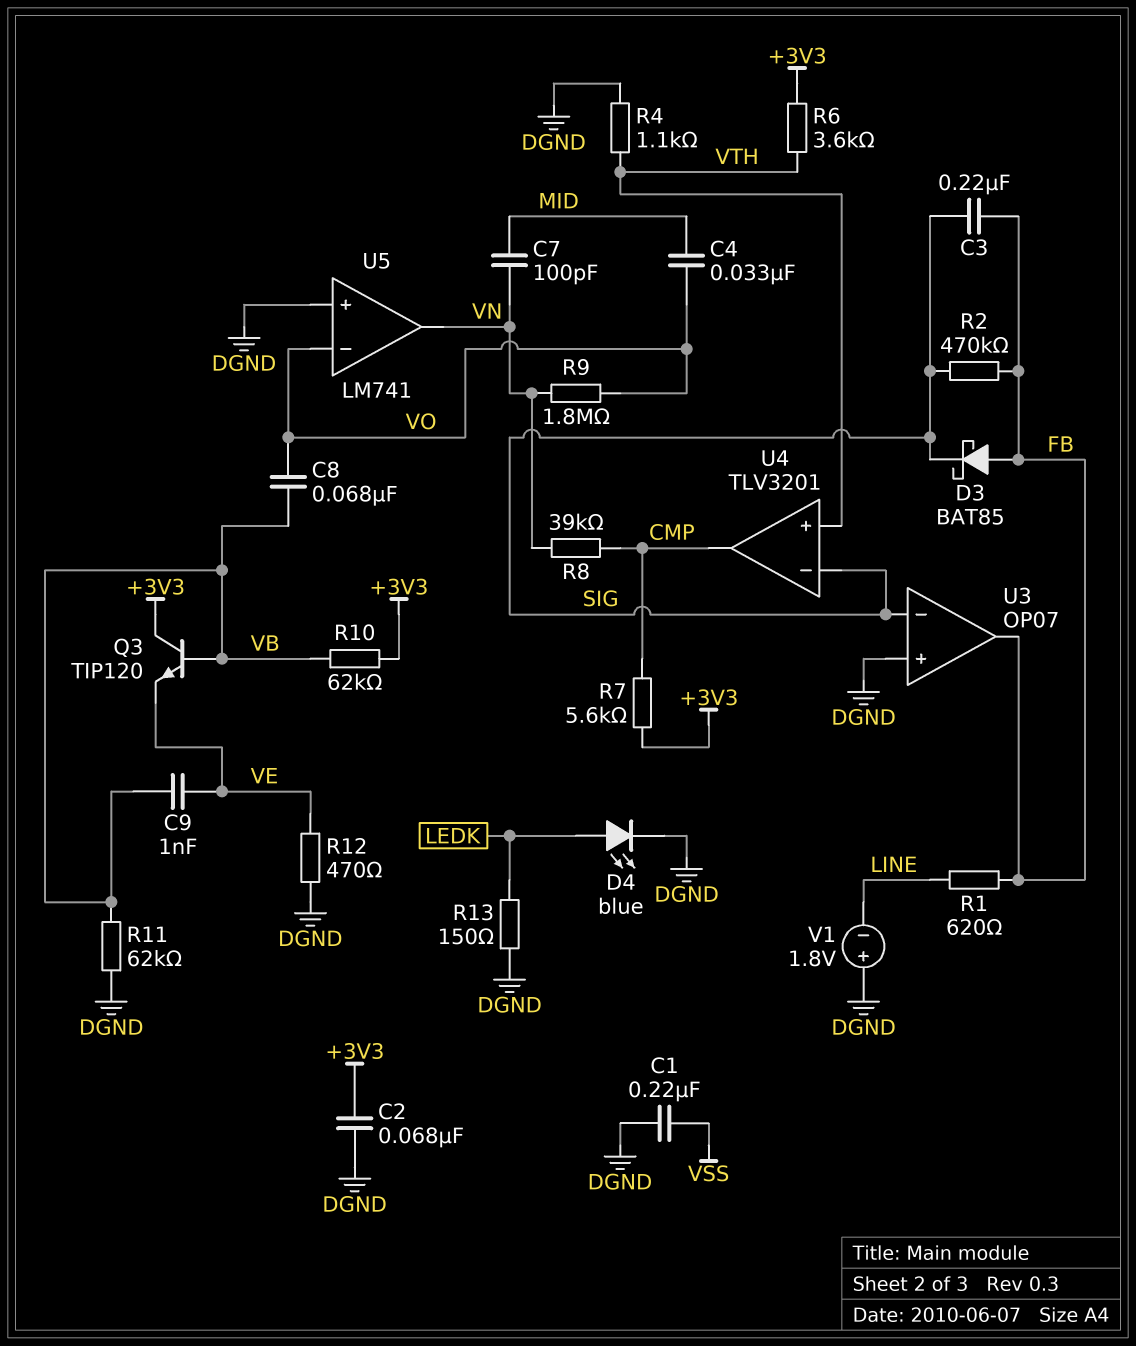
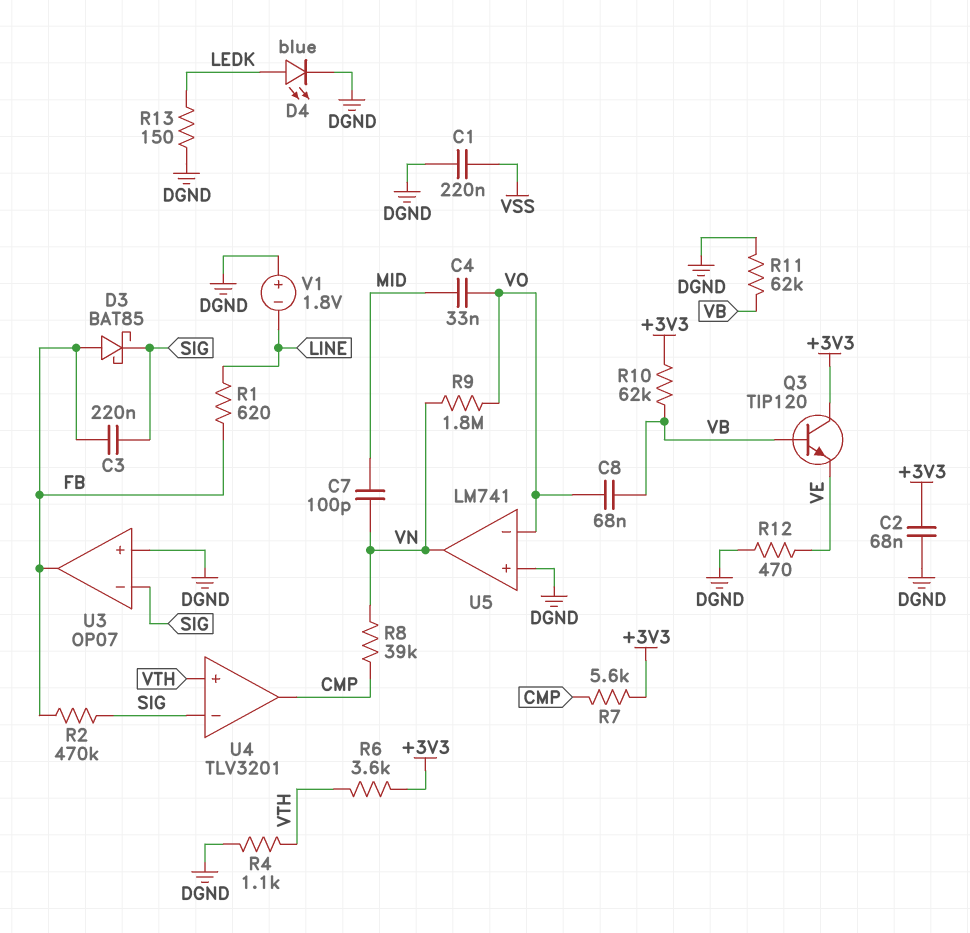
C9: 1nF (VB, VE) -> none

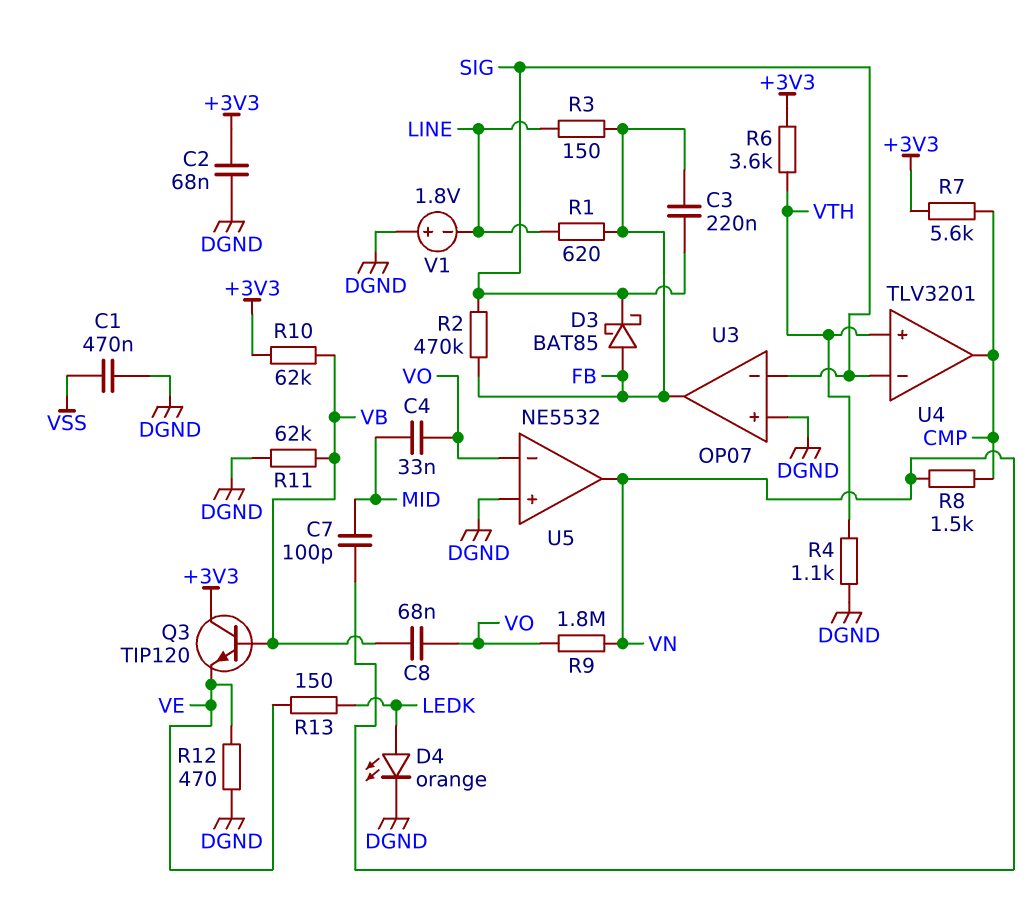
C1: 220nF (DGND, VSS) -> 470nF (DGND, VSS)
D4: LED blue (A LEDK, K DGND) -> LED orange (A LEDK, K DGND)
R3: none -> 150 (FB, LINE)
R8: 39k (CMP, VN) -> 1.5k (CMP, VN)
R13: 150 (DGND, LEDK) -> 150 (LEDK, VE)
U5: LM741 -> NE5532

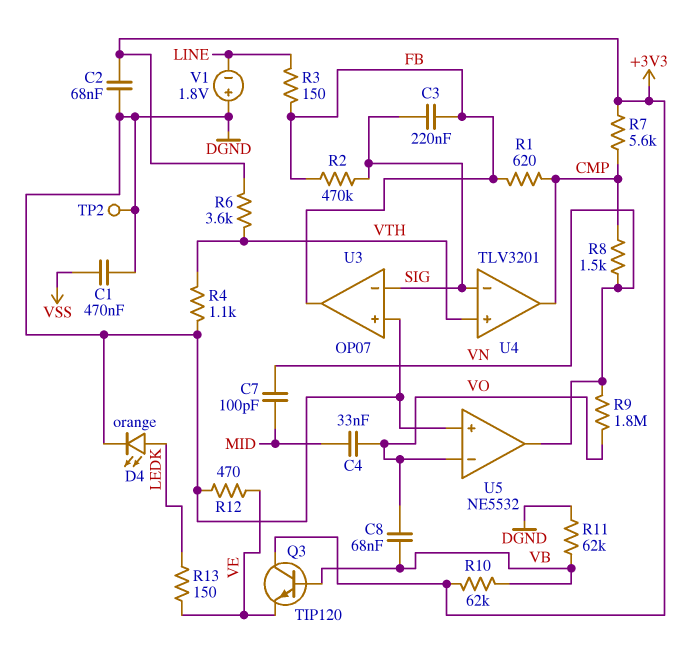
D3: schottky BAT85 (A FB, K SIG) -> none
R1: 620 (FB, LINE) -> 620 (CMP, FB)
TP2: none -> test point (DGND)

